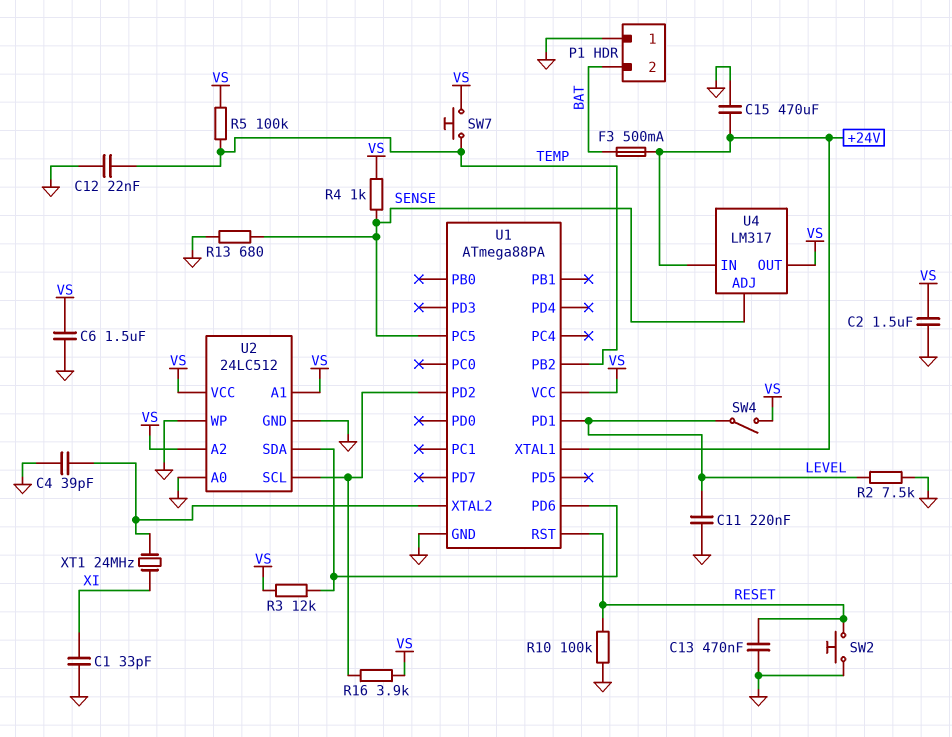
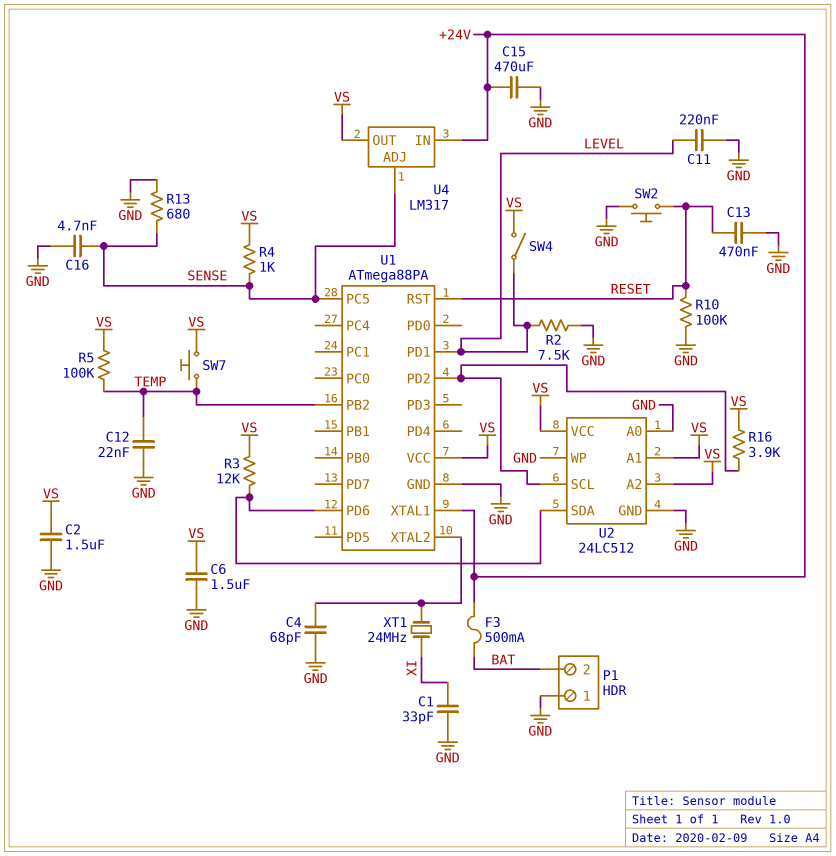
C4: 39pF (GND, U1/XTAL2) -> 68pF (GND, U1/XTAL2)
C16: none -> 4.7nF (GND, SENSE)

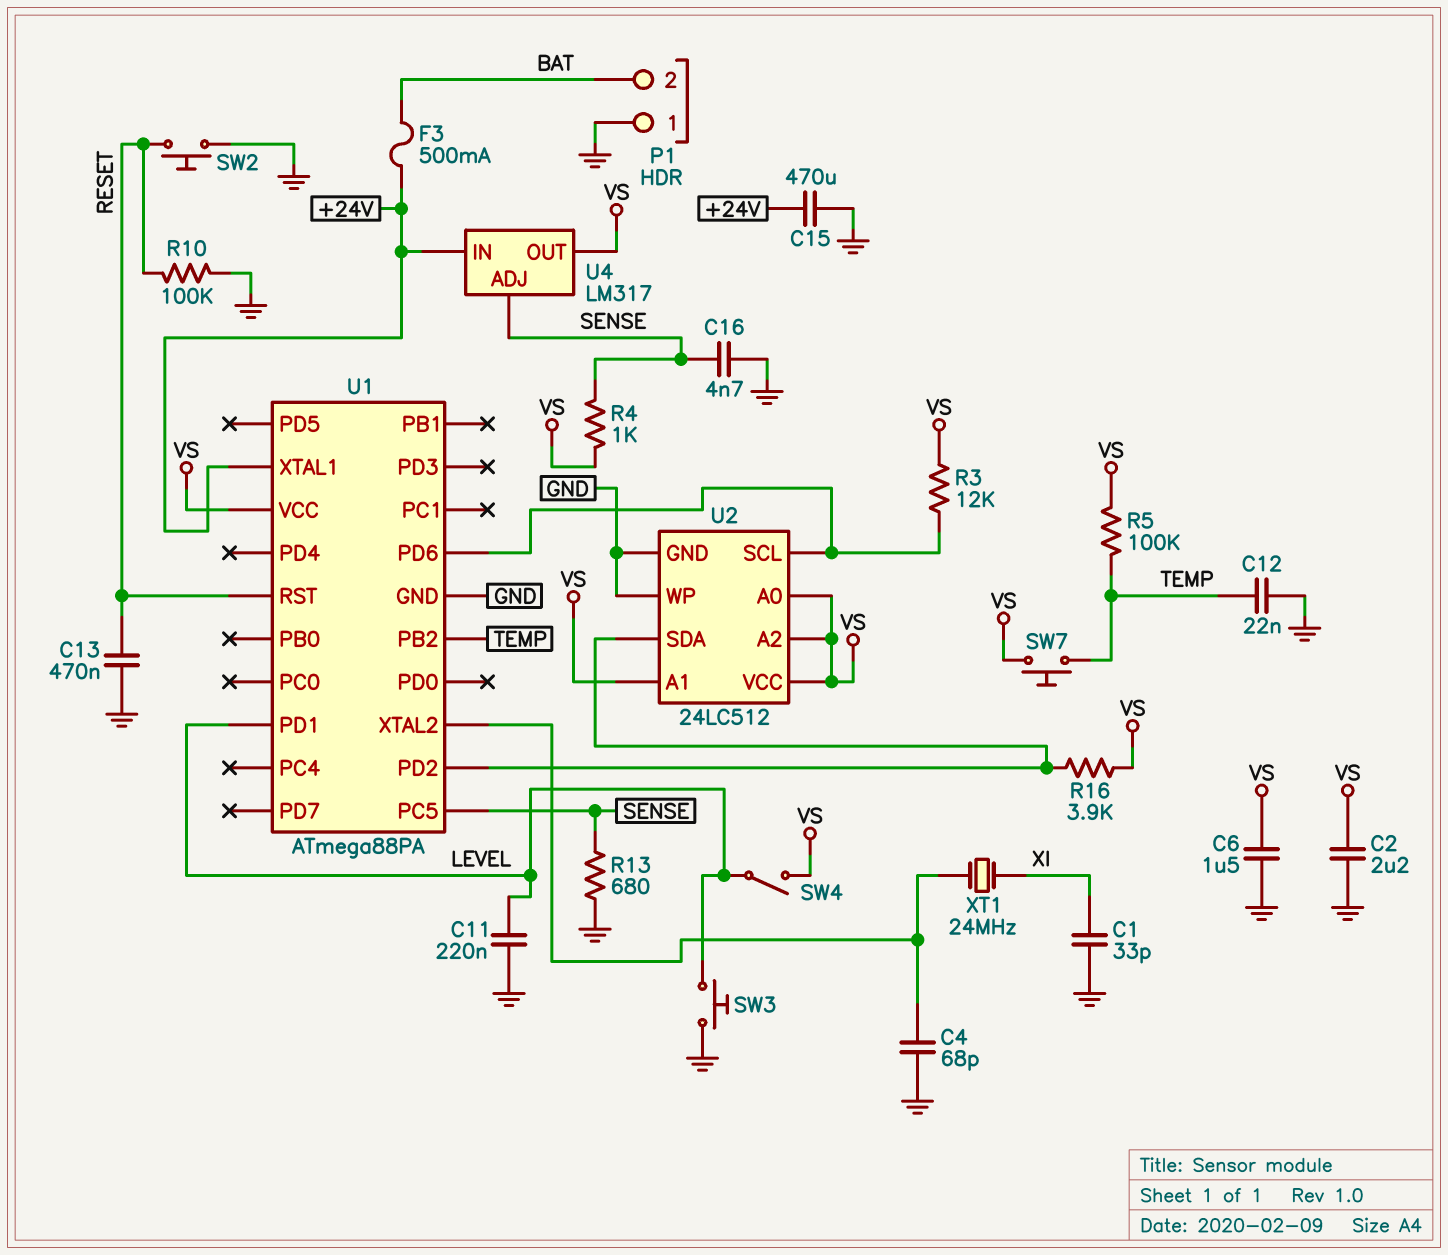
C2: 1.5uF (GND, VS) -> 2.2uF (GND, VS)
R2: 7.5k (GND, LEVEL) -> none
SW3: none -> button (GND, LEVEL)
U2 pin A0: GND -> VS
U2 pin SCL: U1/PD2 -> U1/PD6
U2 pin SDA: U1/PD6 -> U1/PD2

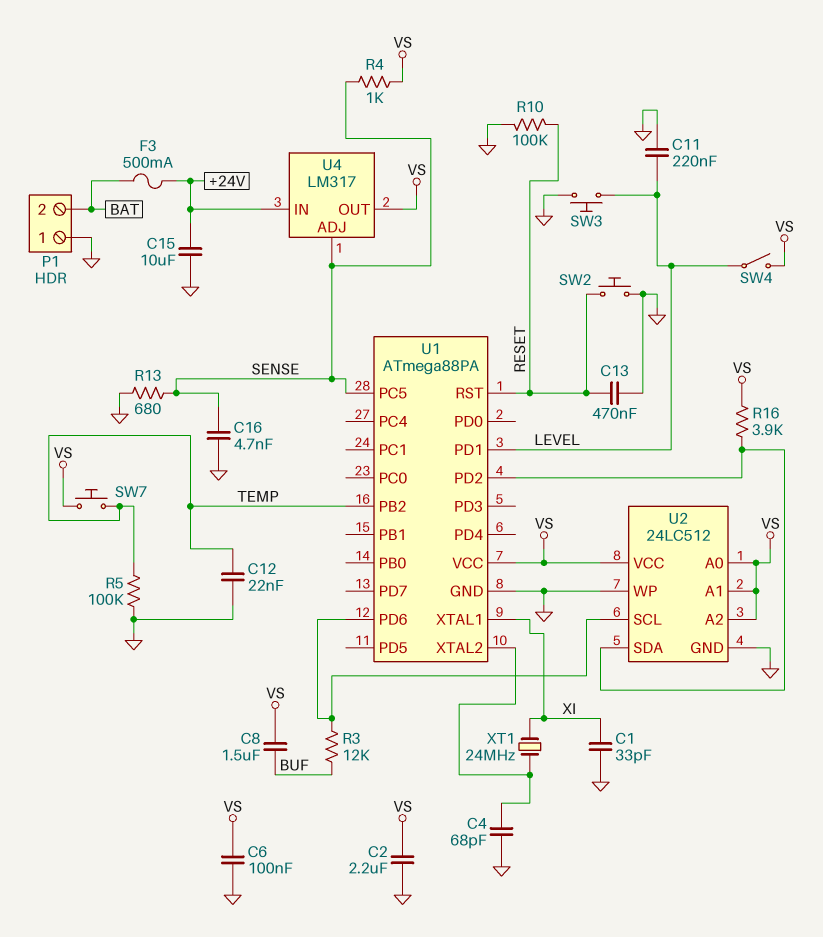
C6: 1.5uF (GND, VS) -> 100nF (GND, VS)
C8: none -> 1.5uF (BUF, VS)
C15: 470uF (+24V, GND) -> 10uF (+24V, GND)
R3: 12k (U1/PD6, VS) -> 12k (BUF, U1/PD6)
R5: 100k (TEMP, VS) -> 100k (GND, TEMP)
U1 pin XTAL1: +24V -> XI

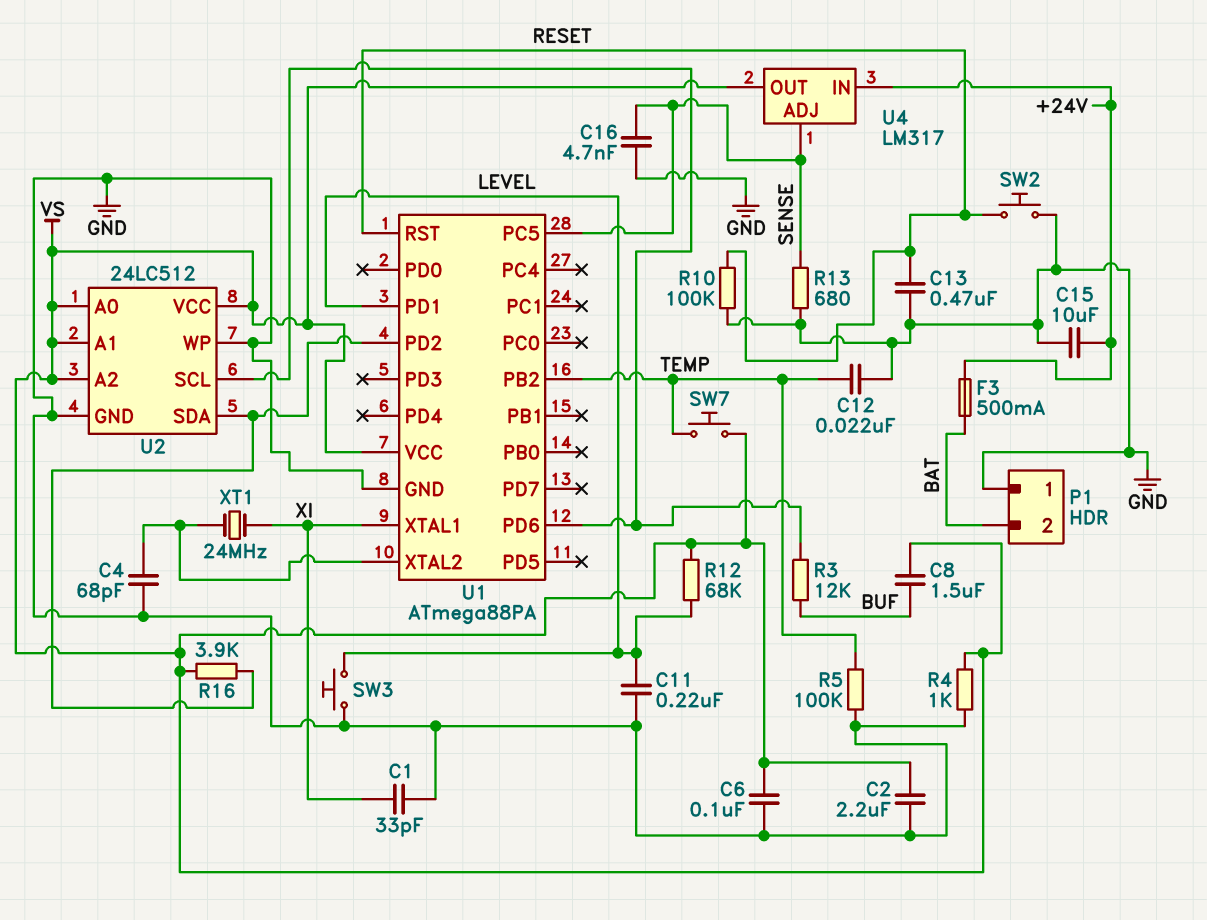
R4: 1k (SENSE, VS) -> 1k (GND, VS)
R12: none -> 68k (LEVEL, VS)
SW4: switch (LEVEL, VS) -> none

